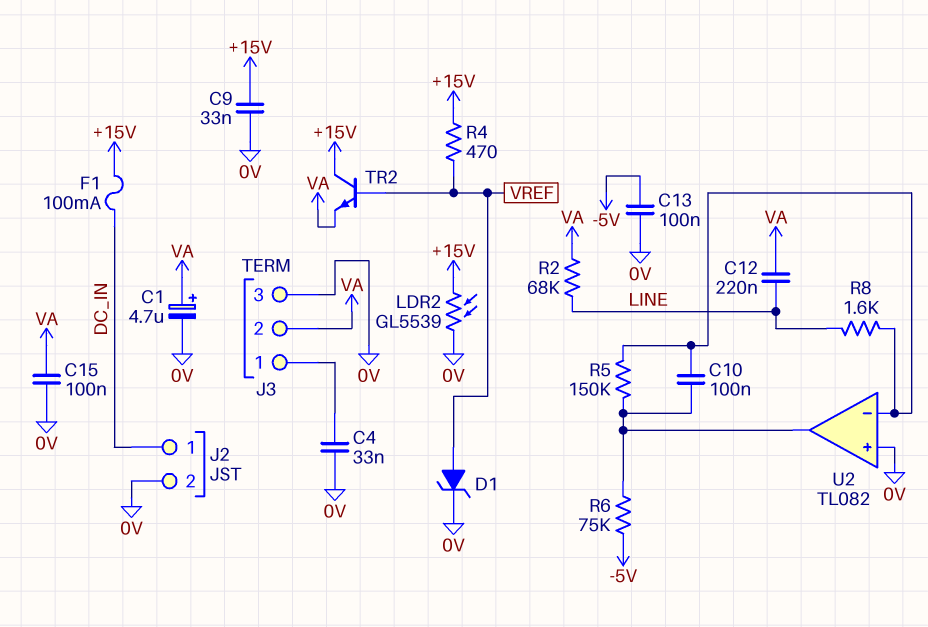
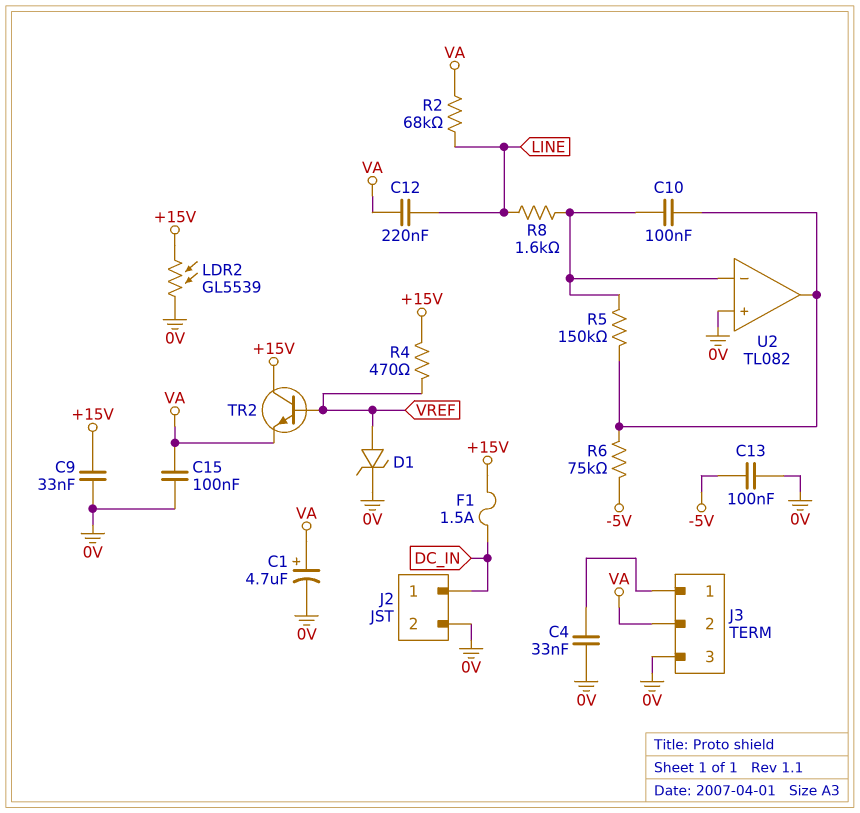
F1: 100mA (+15V, DC_IN) -> 1.5A (+15V, DC_IN)

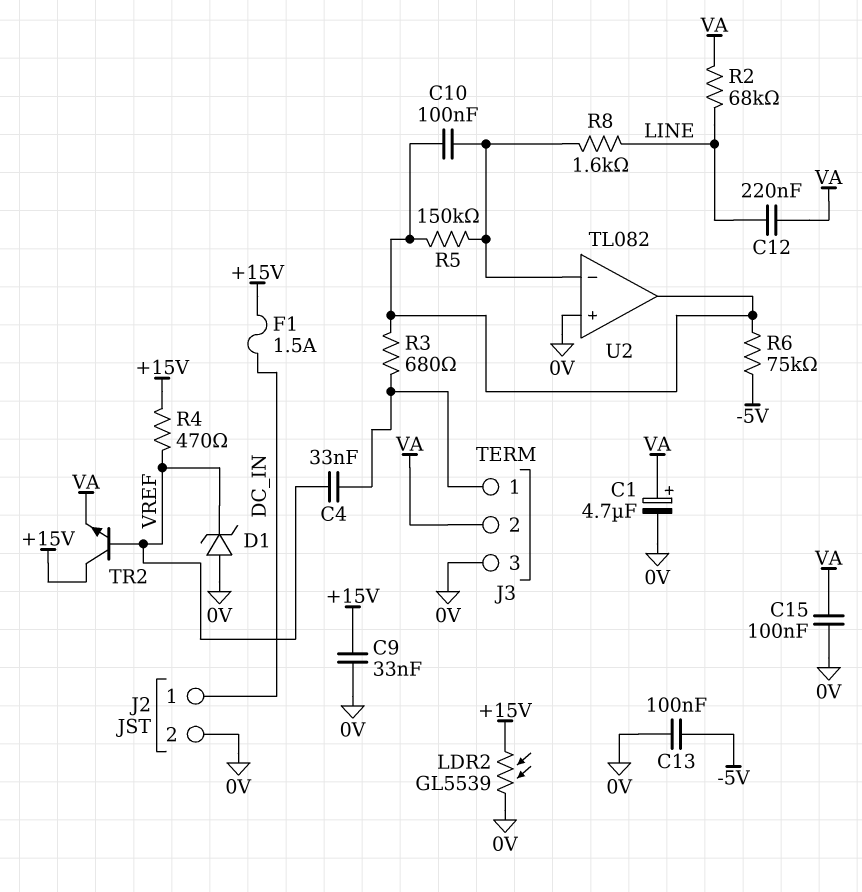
C4: 33nF (0V, J3/1) -> 33nF (J3/1, VREF)
D1: zener (A VREF, K 0V) -> zener (A 0V, K VREF)
R3: none -> 680 (J3/1, U2/out)

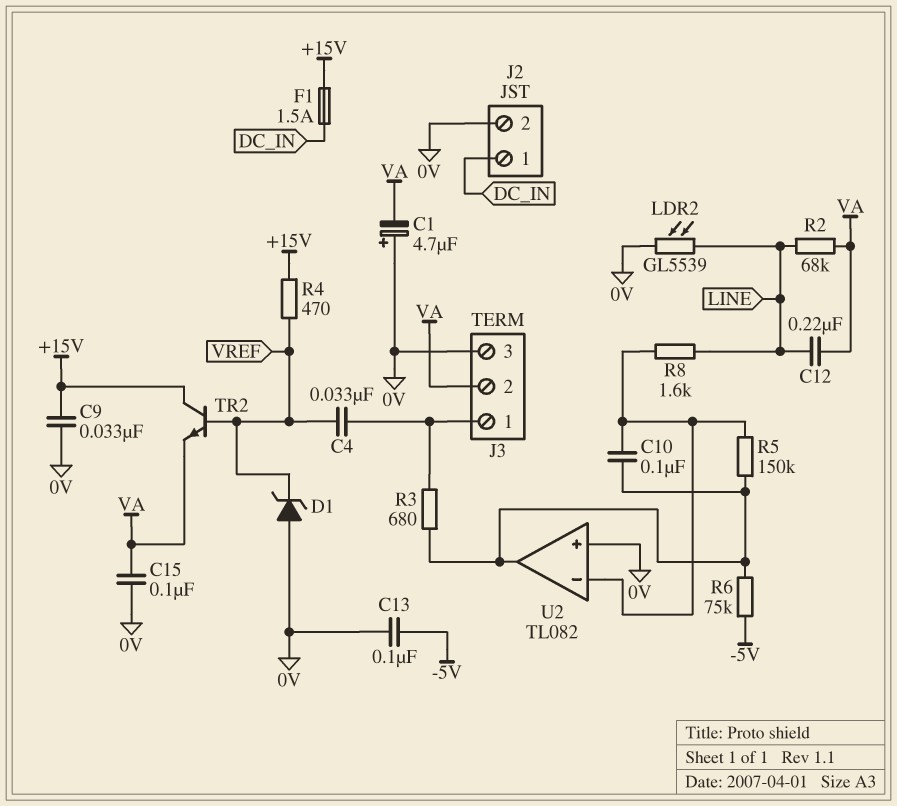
C1: 4.7uF (plus VA, minus 0V) -> 4.7uF (plus 0V, minus VA)
LDR2: GL5539 (+15V, 0V) -> GL5539 (0V, LINE)

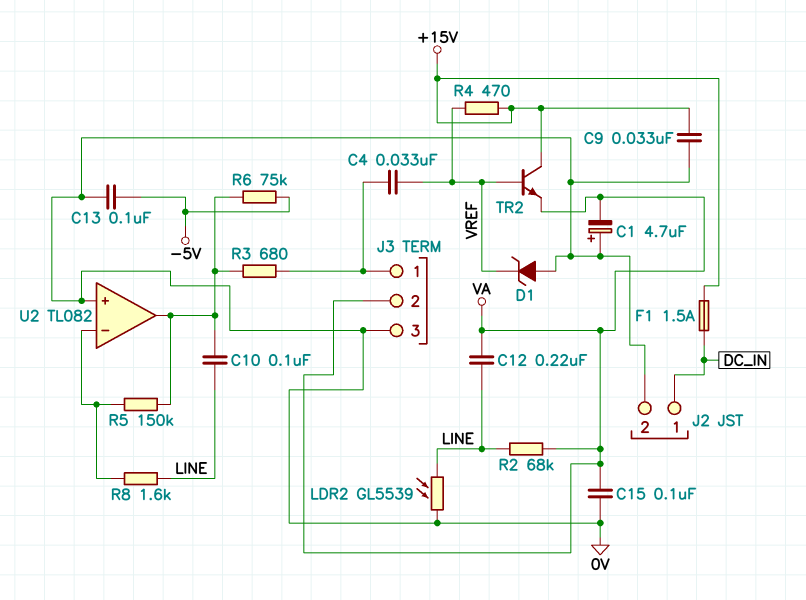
C10: 100nF (U2/in-, U2/out) -> 100nF (LINE, U2/out)

